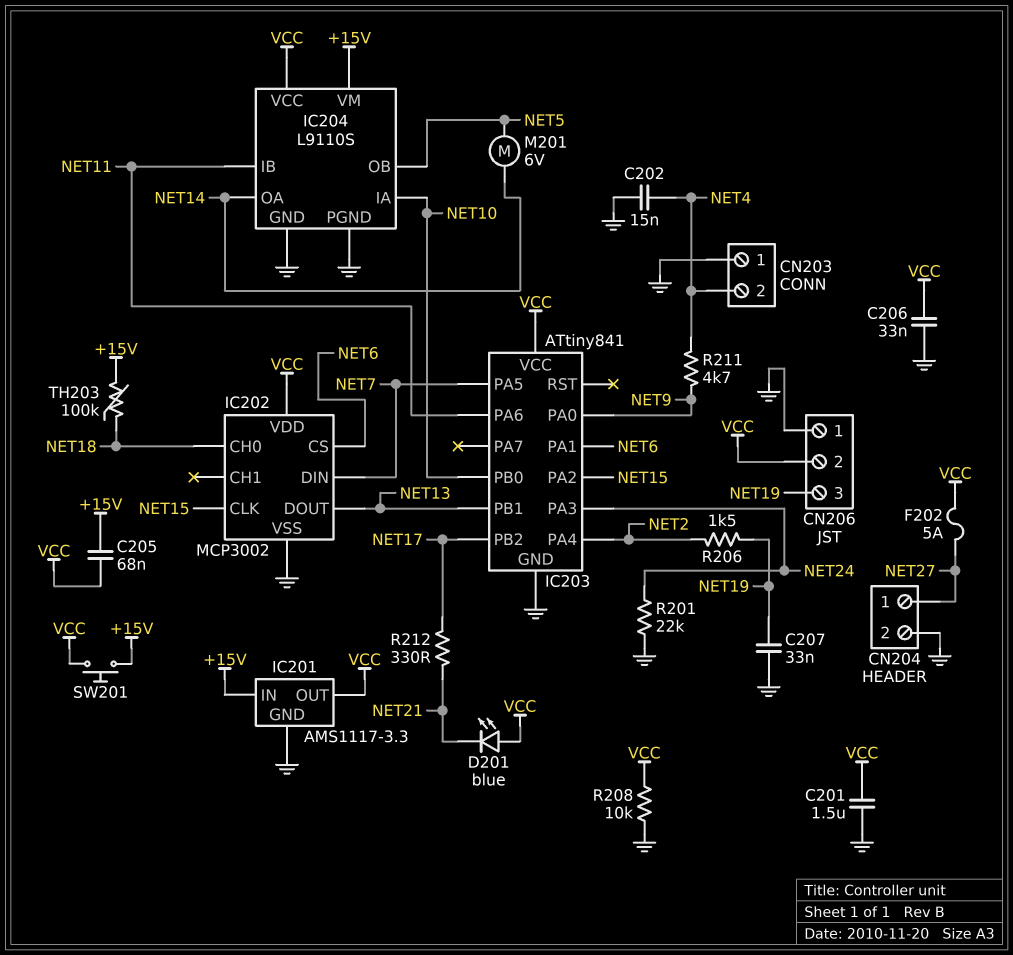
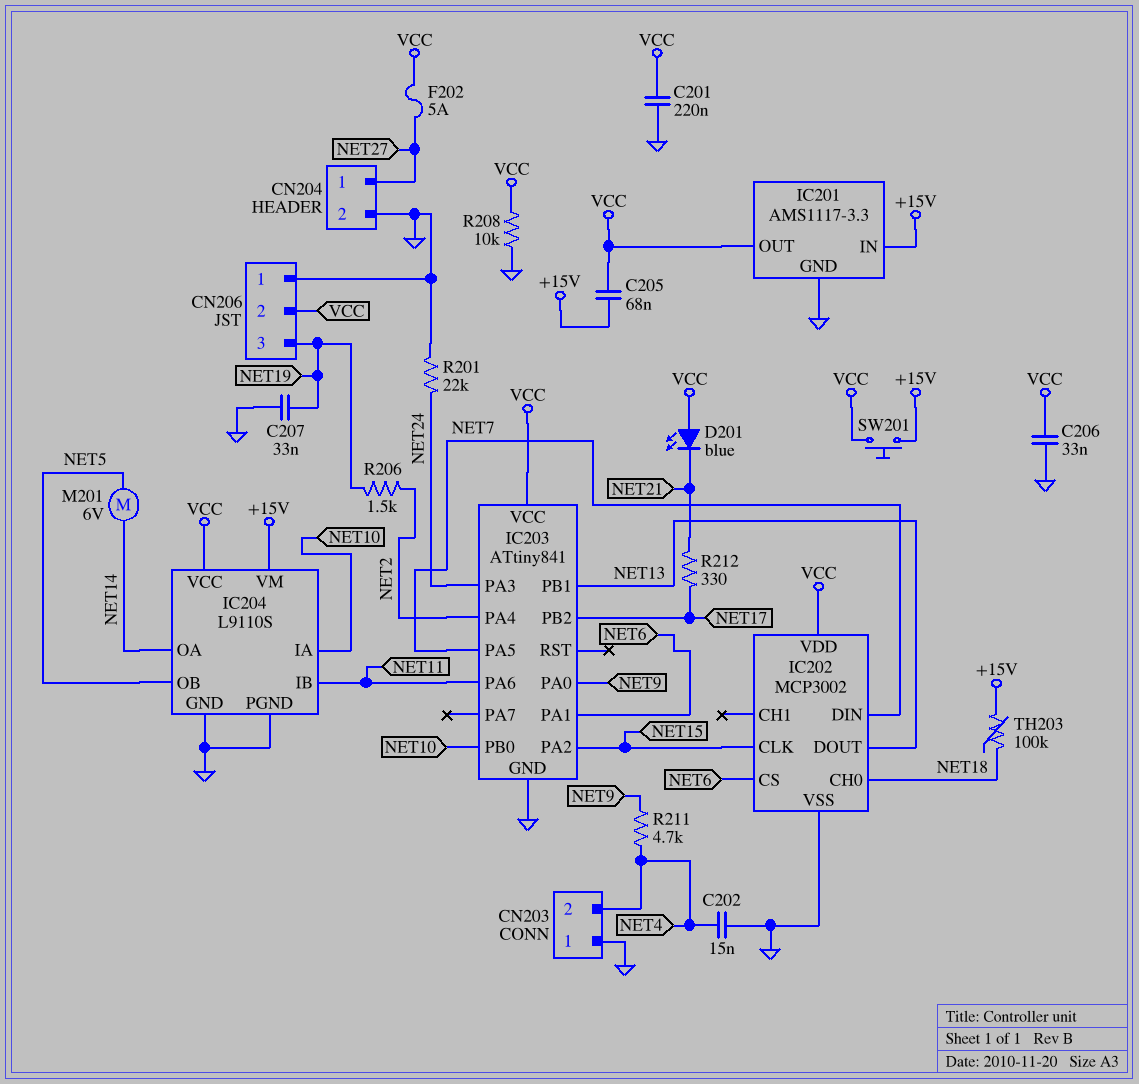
C201: 1.5uF (GND, VCC) -> 220nF (GND, VCC)

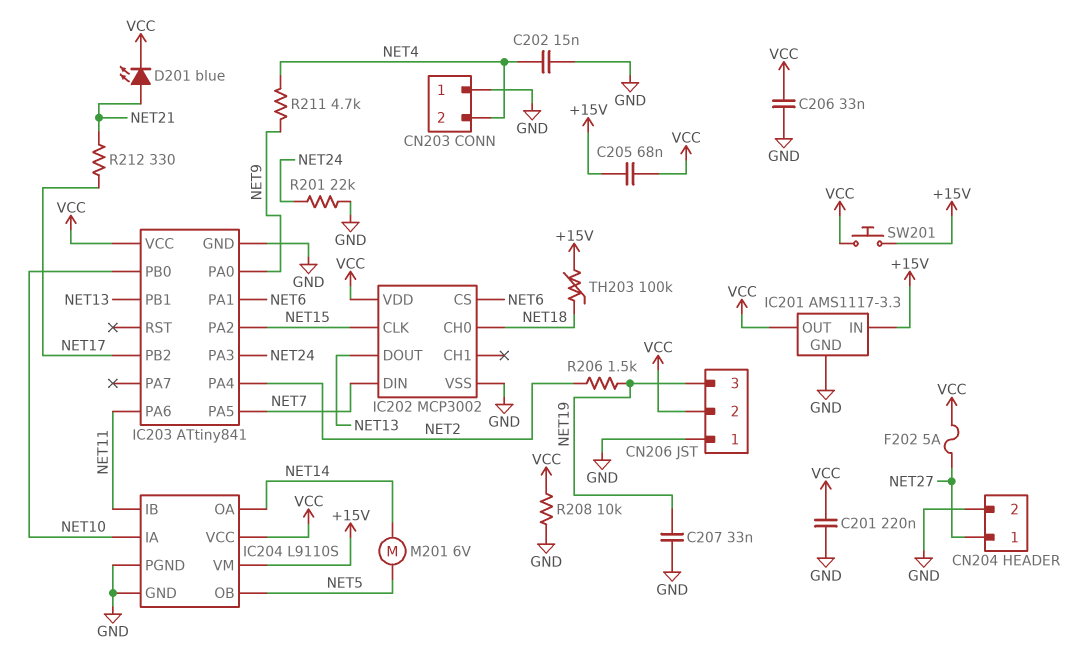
D201: LED blue (A VCC, K NET21) -> LED blue (A NET21, K VCC)

